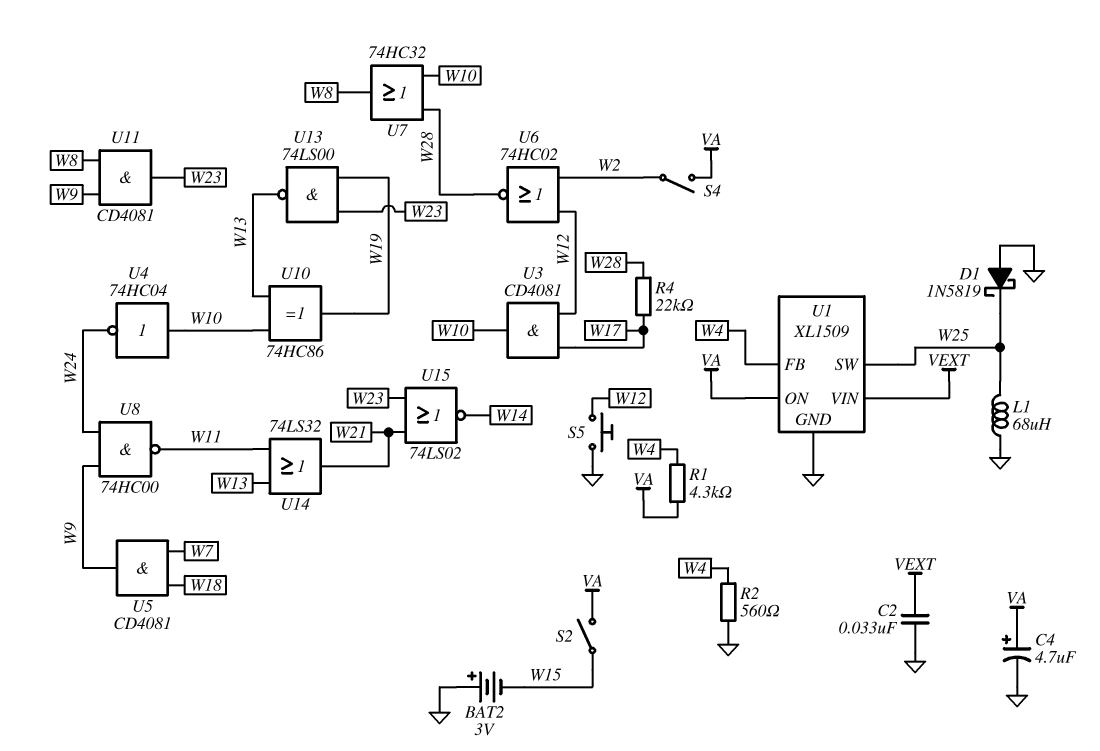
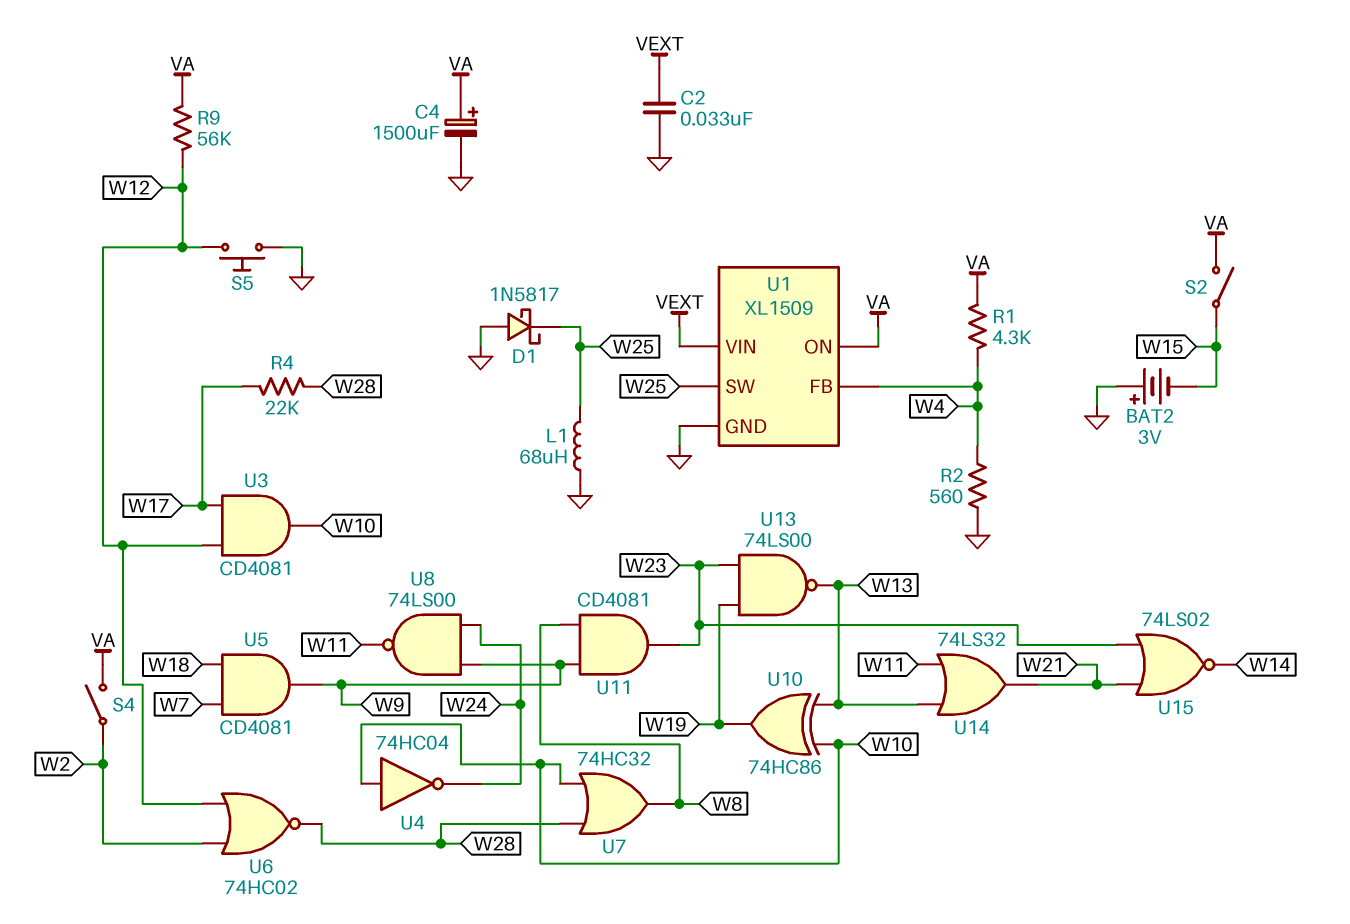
C4: 4.7uF (plus VA, minus GND) -> 1500uF (plus VA, minus GND)
D1: schottky 1N5819 (A GND, K W25) -> schottky 1N5817 (A GND, K W25)
R9: none -> 56k (VA, W12)
U8: NAND 74HC00 (in W9, in W24, out W11) -> NAND 74LS00 (in W9, in W24, out W11)

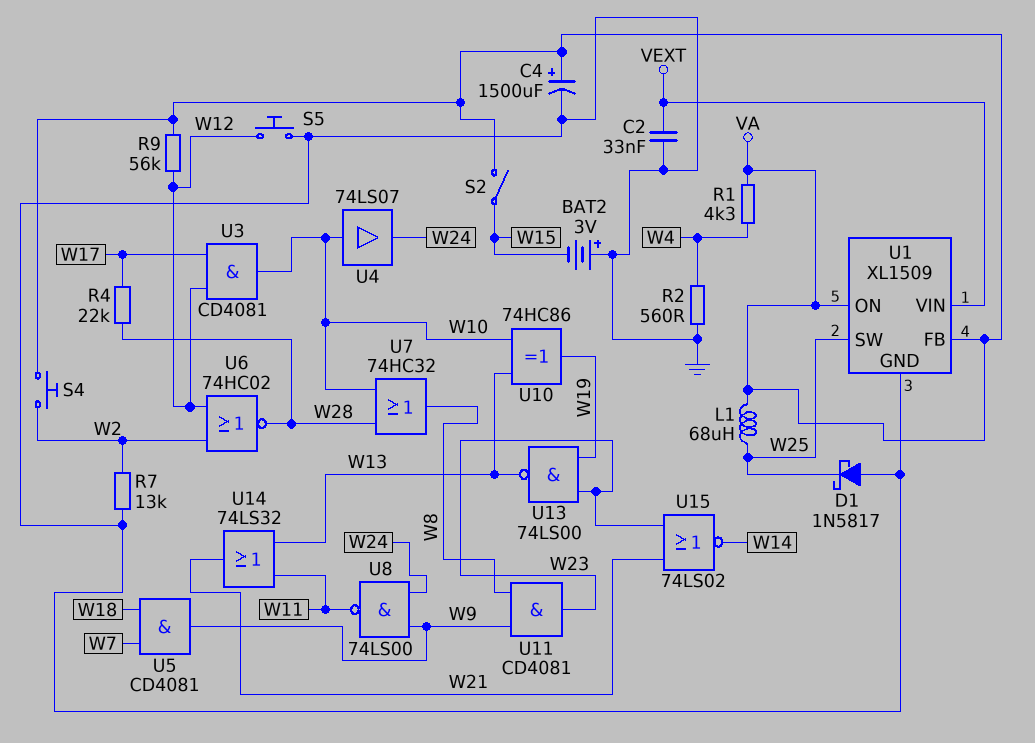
L1: 68uH (GND, W25) -> 68uH (VA, W25)
R7: none -> 13k (GND, W2)
S4: switch (VA, W2) -> button (VA, W2)
U1 pin FB: W4 -> VA
U4: NOT 74HC04 (in W10, out W24) -> buffer 74LS07 (in W10, out W24)

